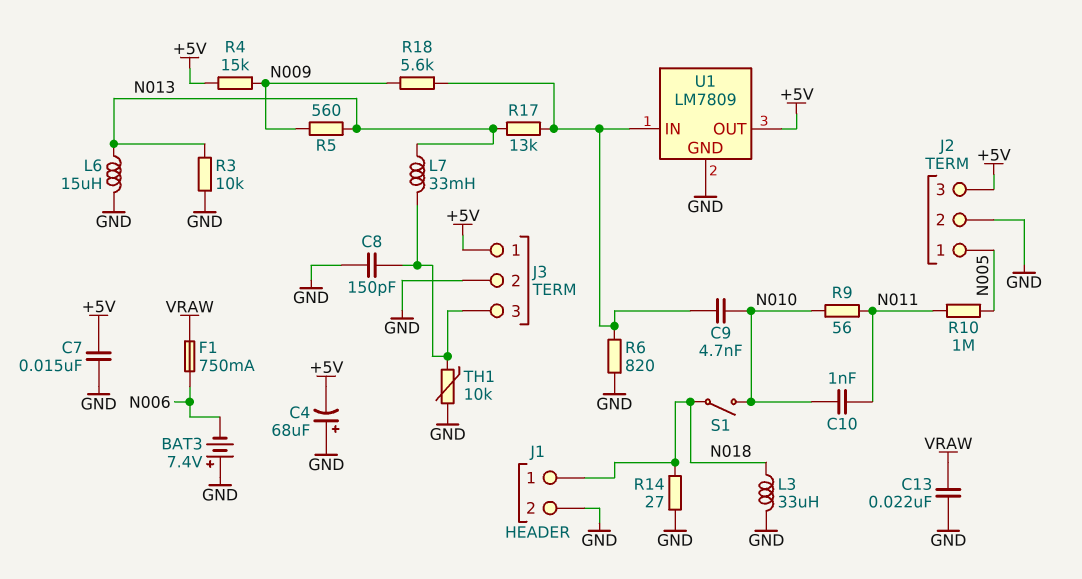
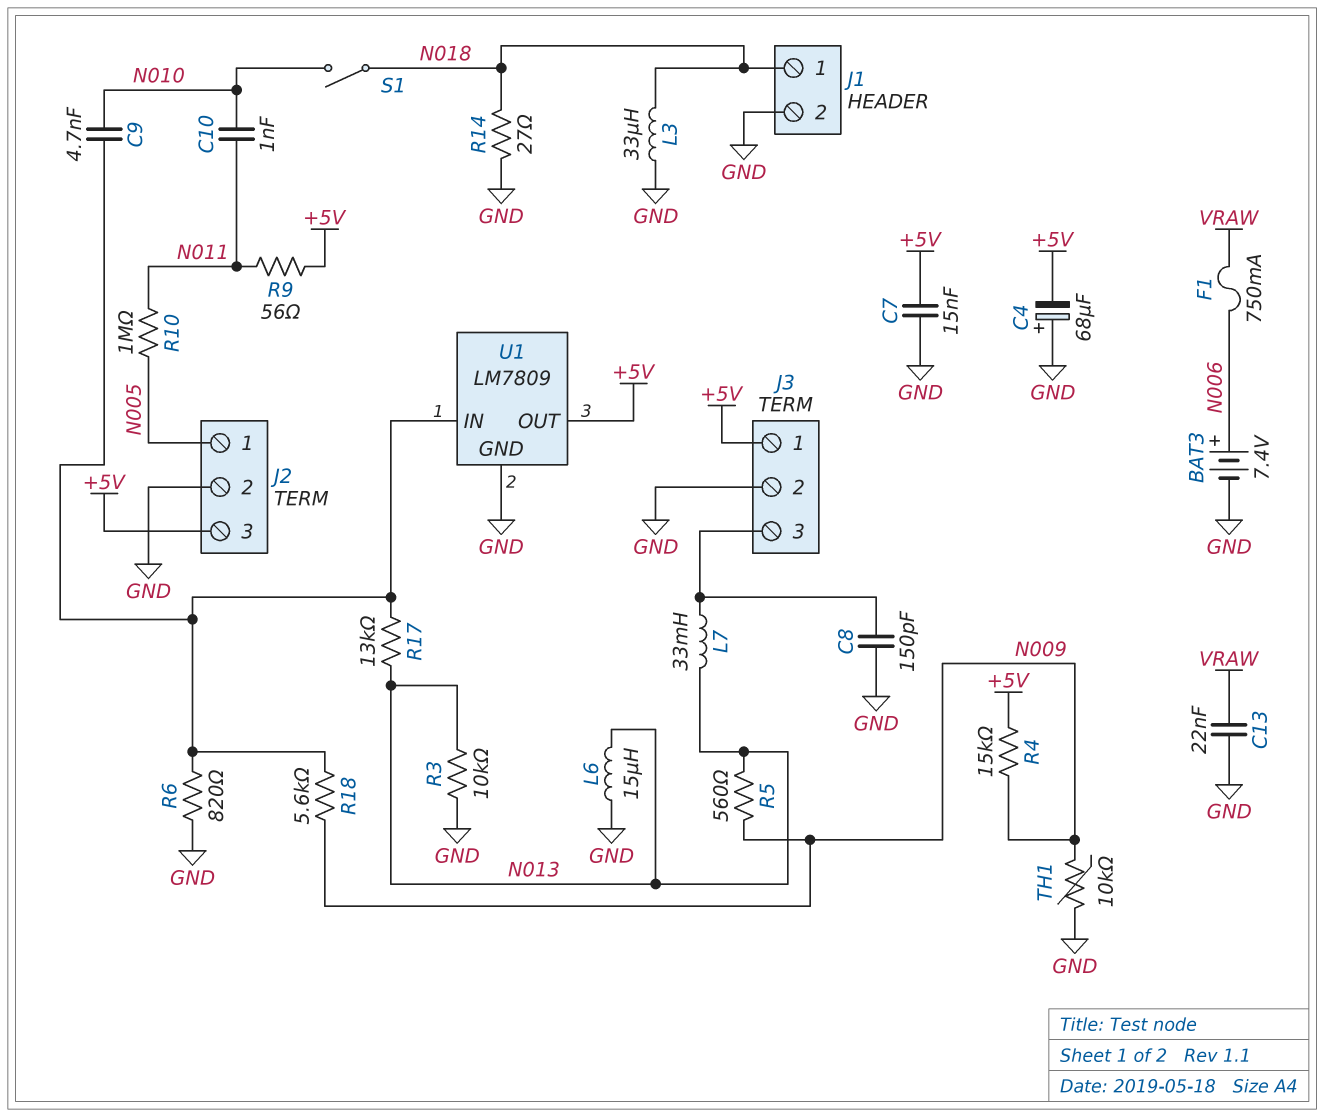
BAT3: 7.4V (plus GND, minus N006) -> 7.4V (plus N006, minus GND)
R9: 56 (N010, N011) -> 56 (+5V, N011)
TH1: 10k (GND, J3/3) -> 10k (GND, N009)

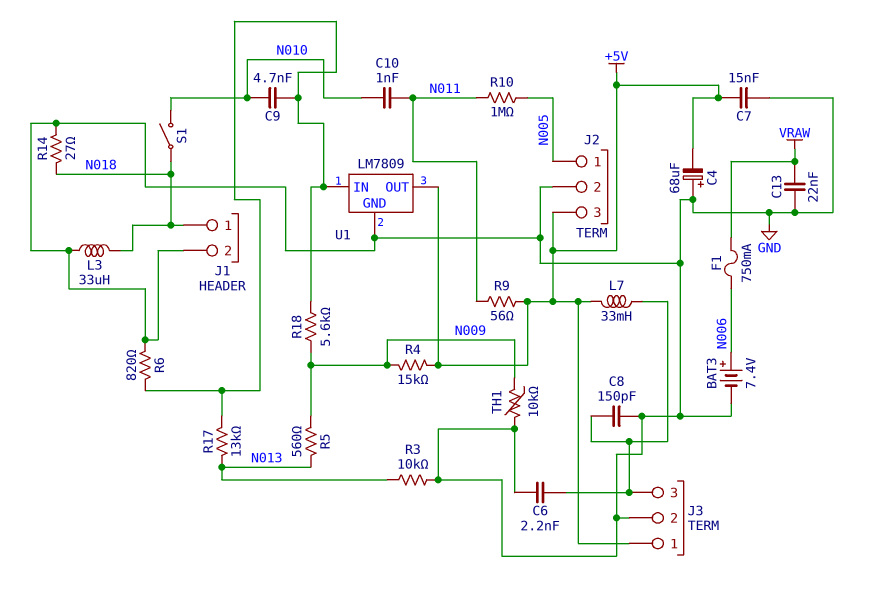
C6: none -> 2.2nF (GND, J3/3)
L6: 15uH (GND, N013) -> none
L7: 33mH (J3/3, N013) -> 33mH (+5V, J3/3)

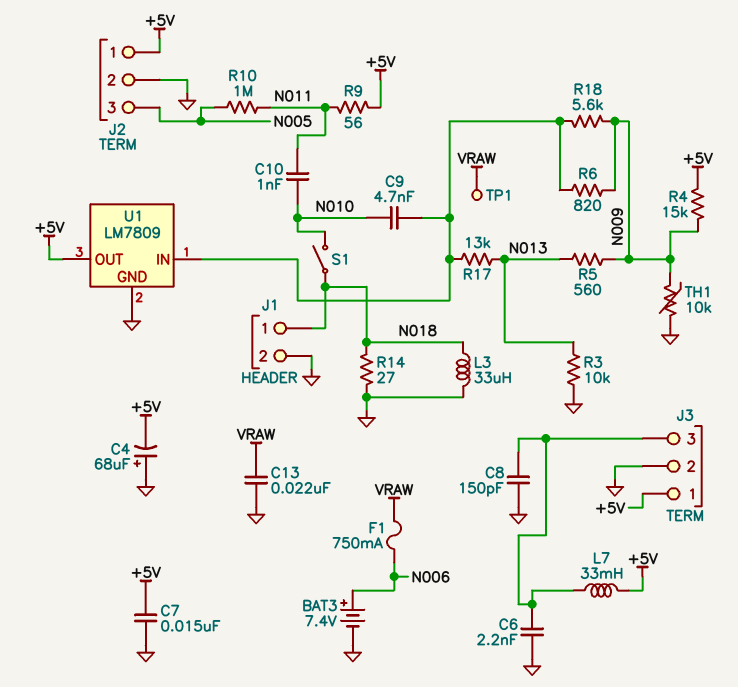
J2 pin 1: N005 -> +5V
J2 pin 3: +5V -> N005
R6: 820 (GND, U1/IN) -> 820 (N009, U1/IN)
TP1: none -> test point (VRAW)

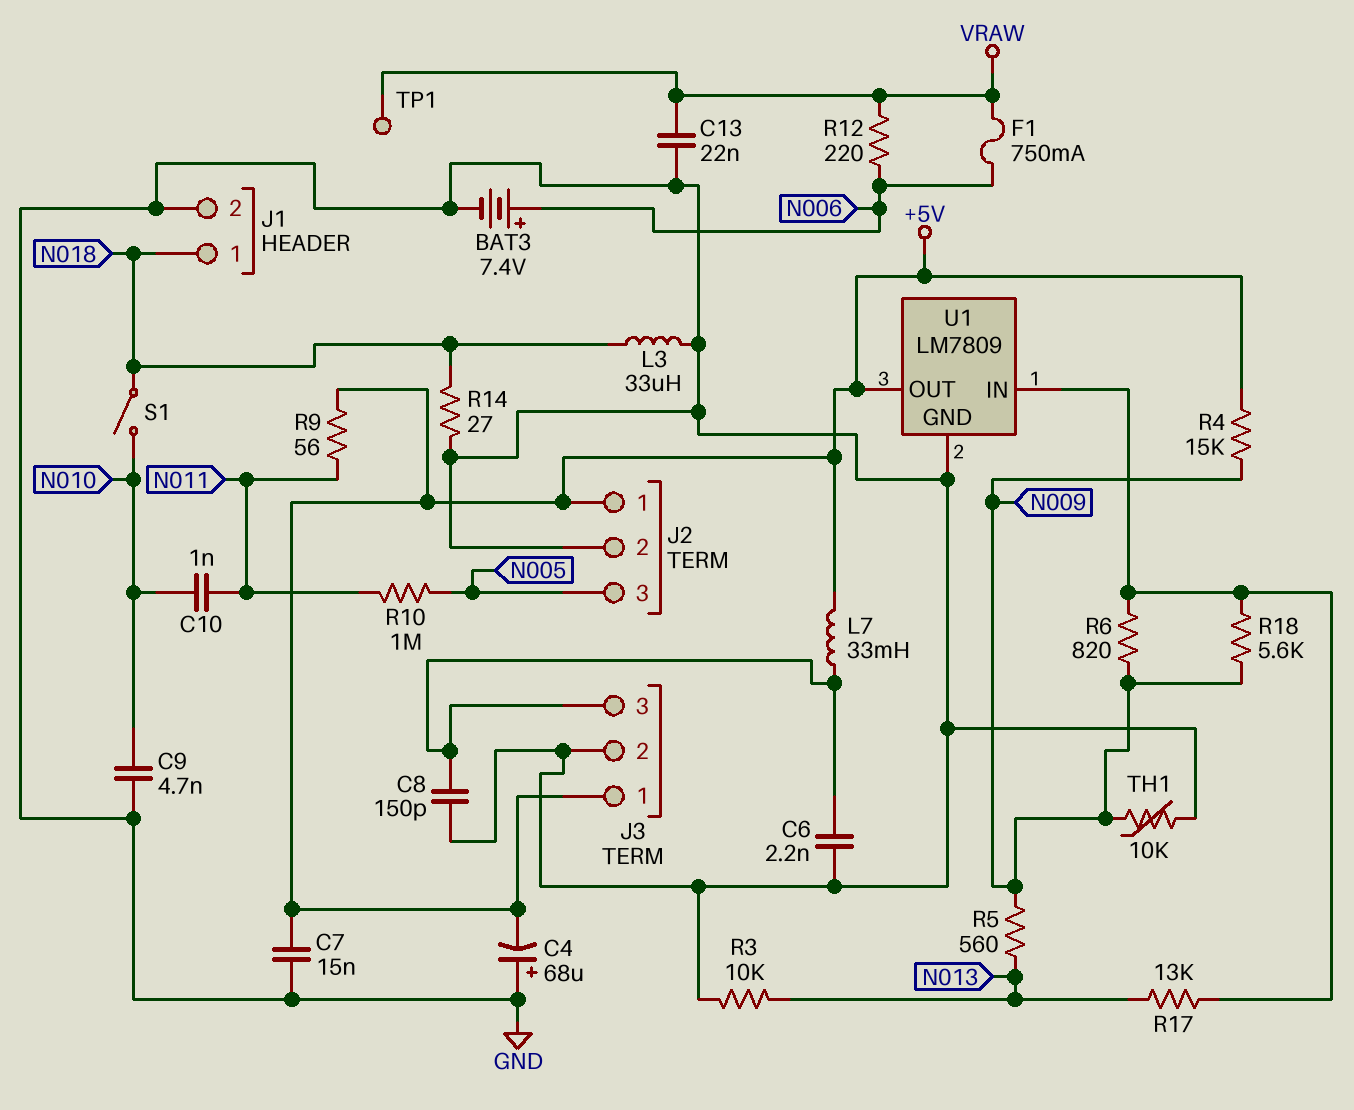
C9: 4.7nF (N010, U1/IN) -> 4.7nF (GND, N010)
R12: none -> 220 (N006, VRAW)

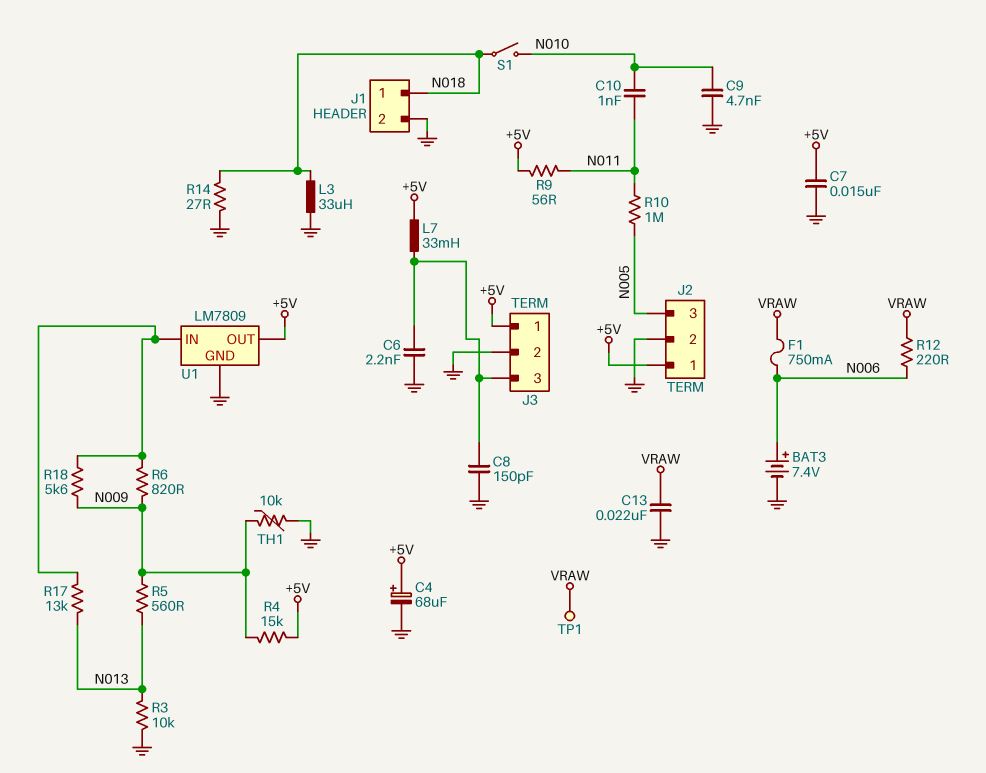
C4: 68uF (plus GND, minus +5V) -> 68uF (plus +5V, minus GND)

